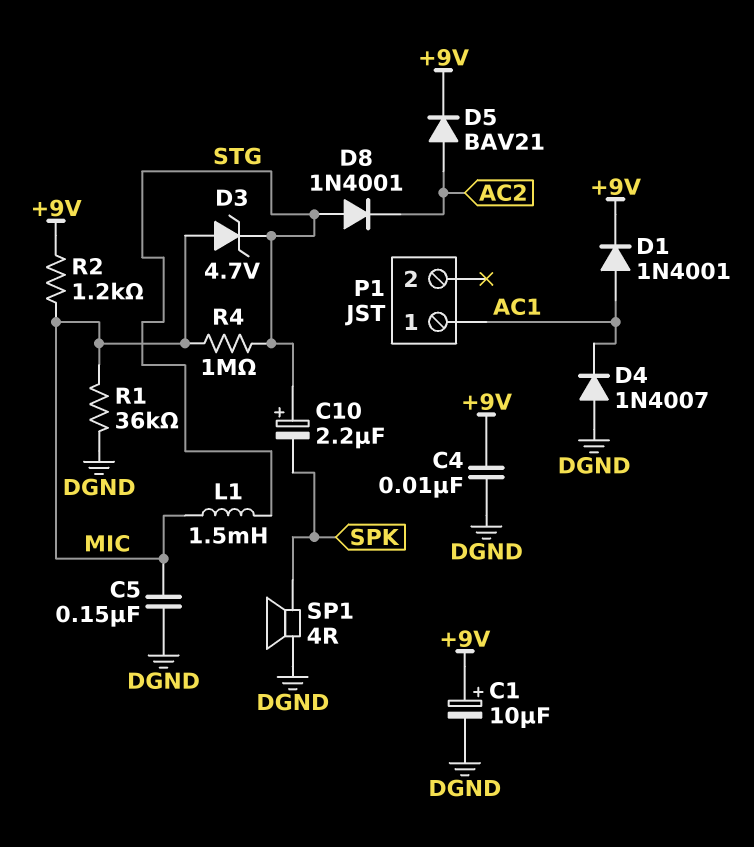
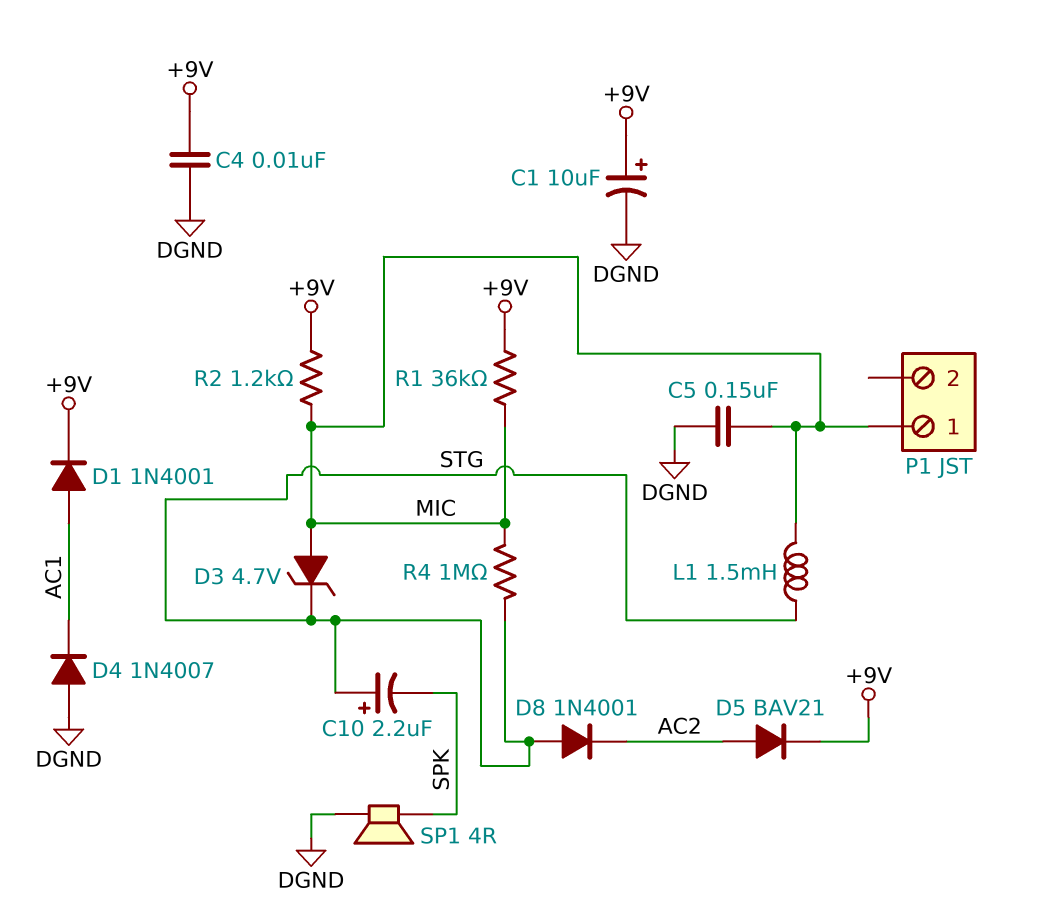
P1 pin 1: AC1 -> MIC
R1: 36k (DGND, MIC) -> 36k (+9V, MIC)

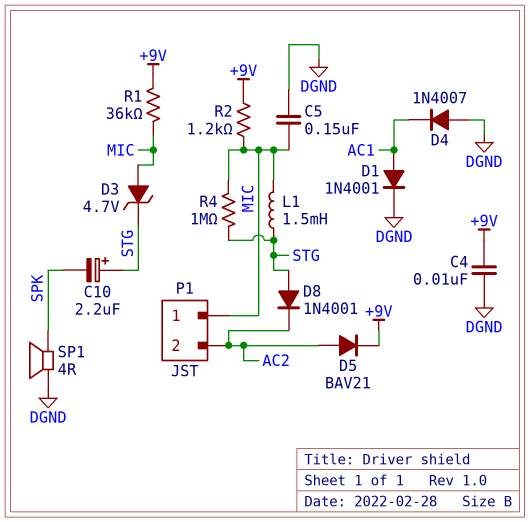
C1: 10uF (plus +9V, minus DGND) -> none
D1: diode 1N4001 (A AC1, K +9V) -> diode 1N4001 (A AC1, K DGND)
P1 pin 2: none -> AC2

